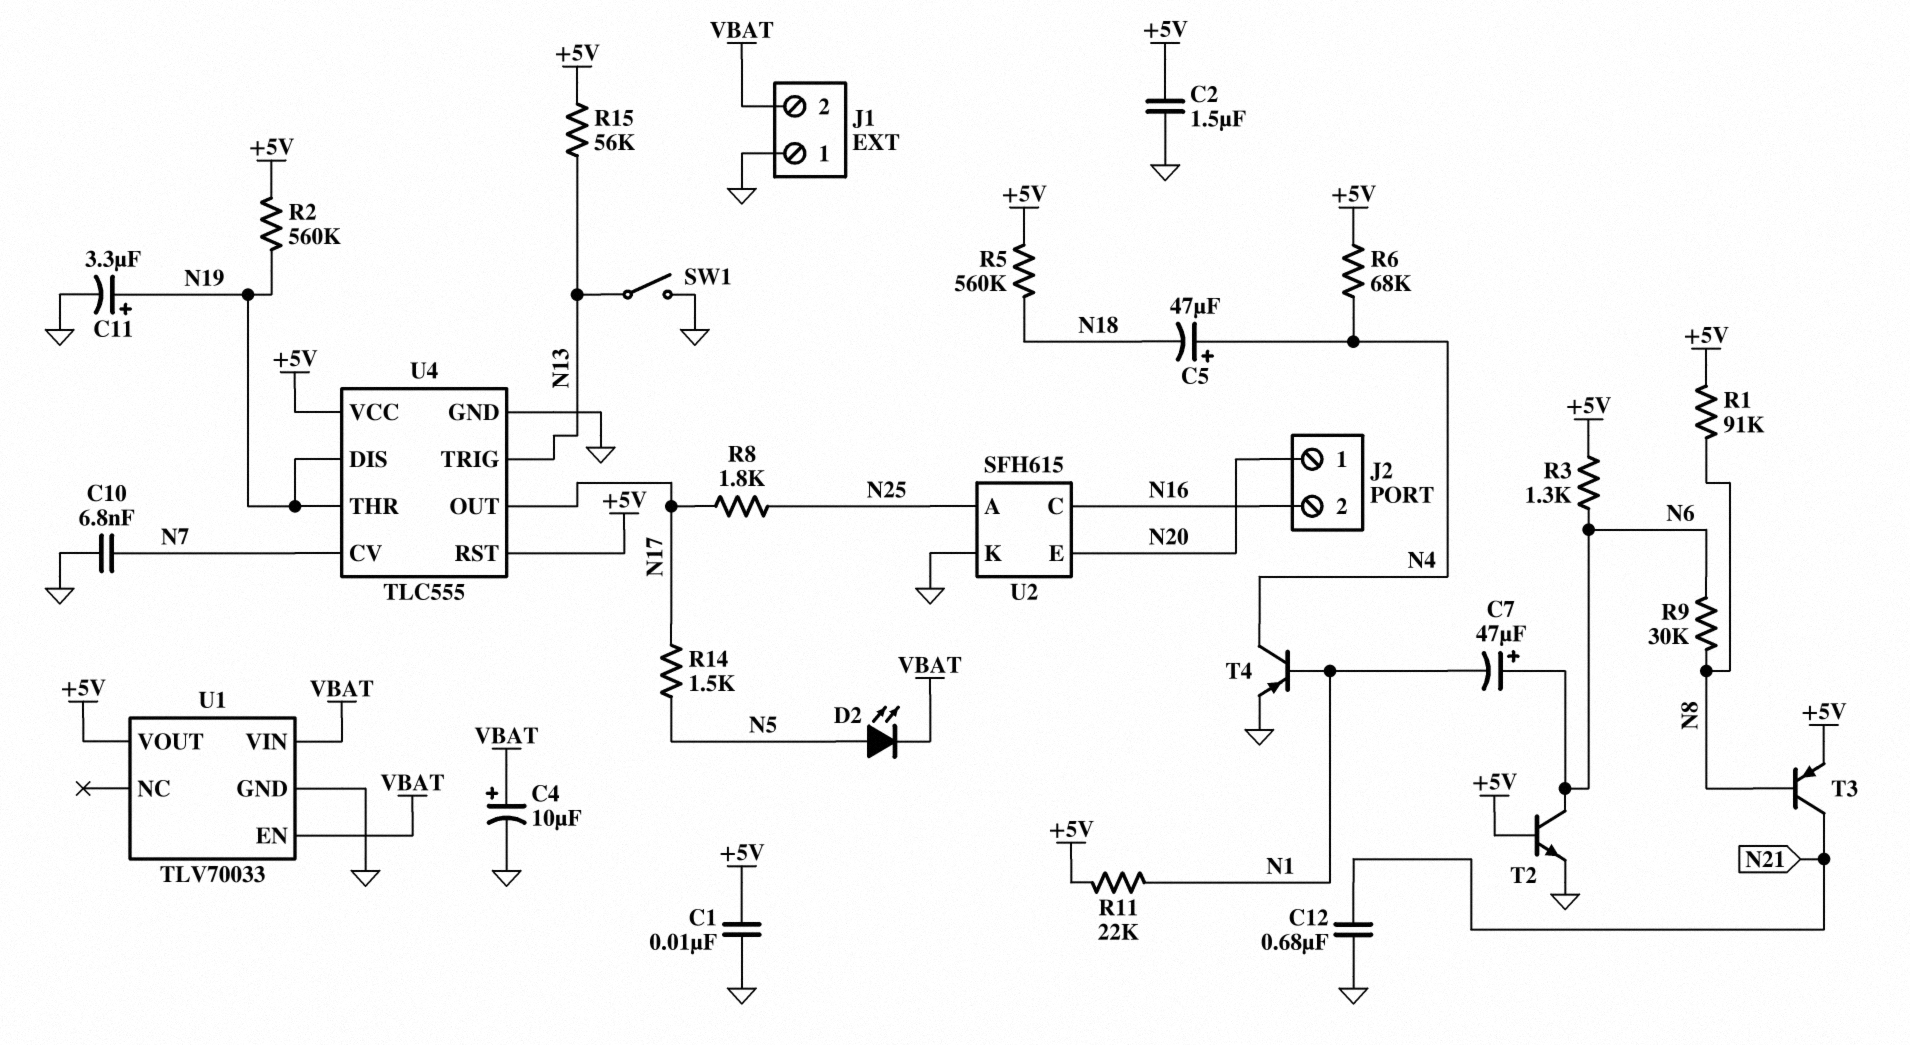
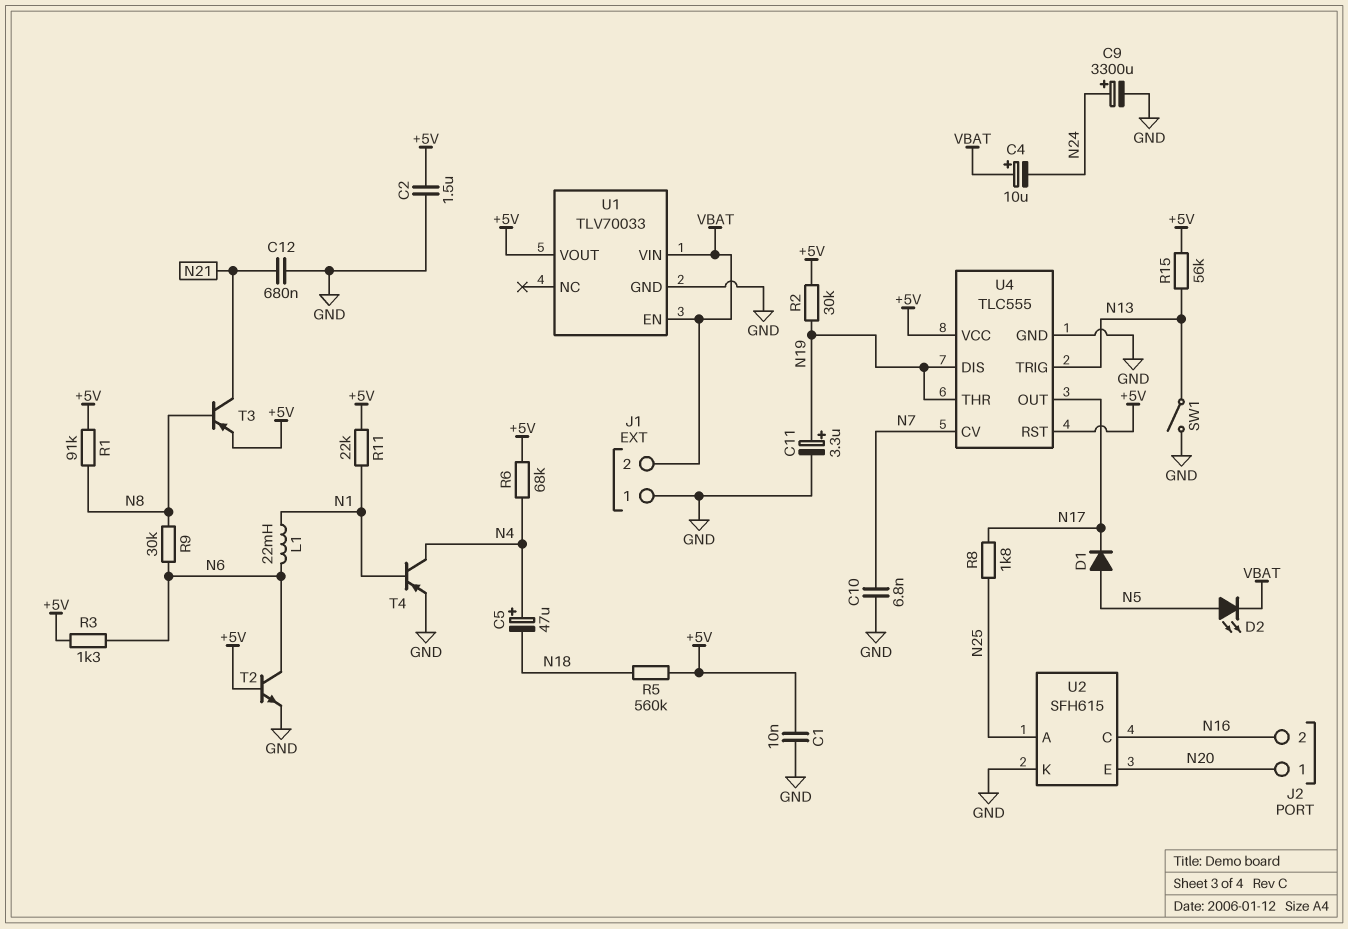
C4: 10uF (plus VBAT, minus GND) -> 10uF (plus VBAT, minus N24)
C7: 47uF (plus N6, minus N1) -> none
C9: none -> 3300uF (plus N24, minus GND)
D1: none -> diode (A N5, K N17)
L1: none -> 22mH (N1, N6)
R2: 560k (+5V, N19) -> 30k (+5V, N19)
R14: 1.5k (N5, N17) -> none

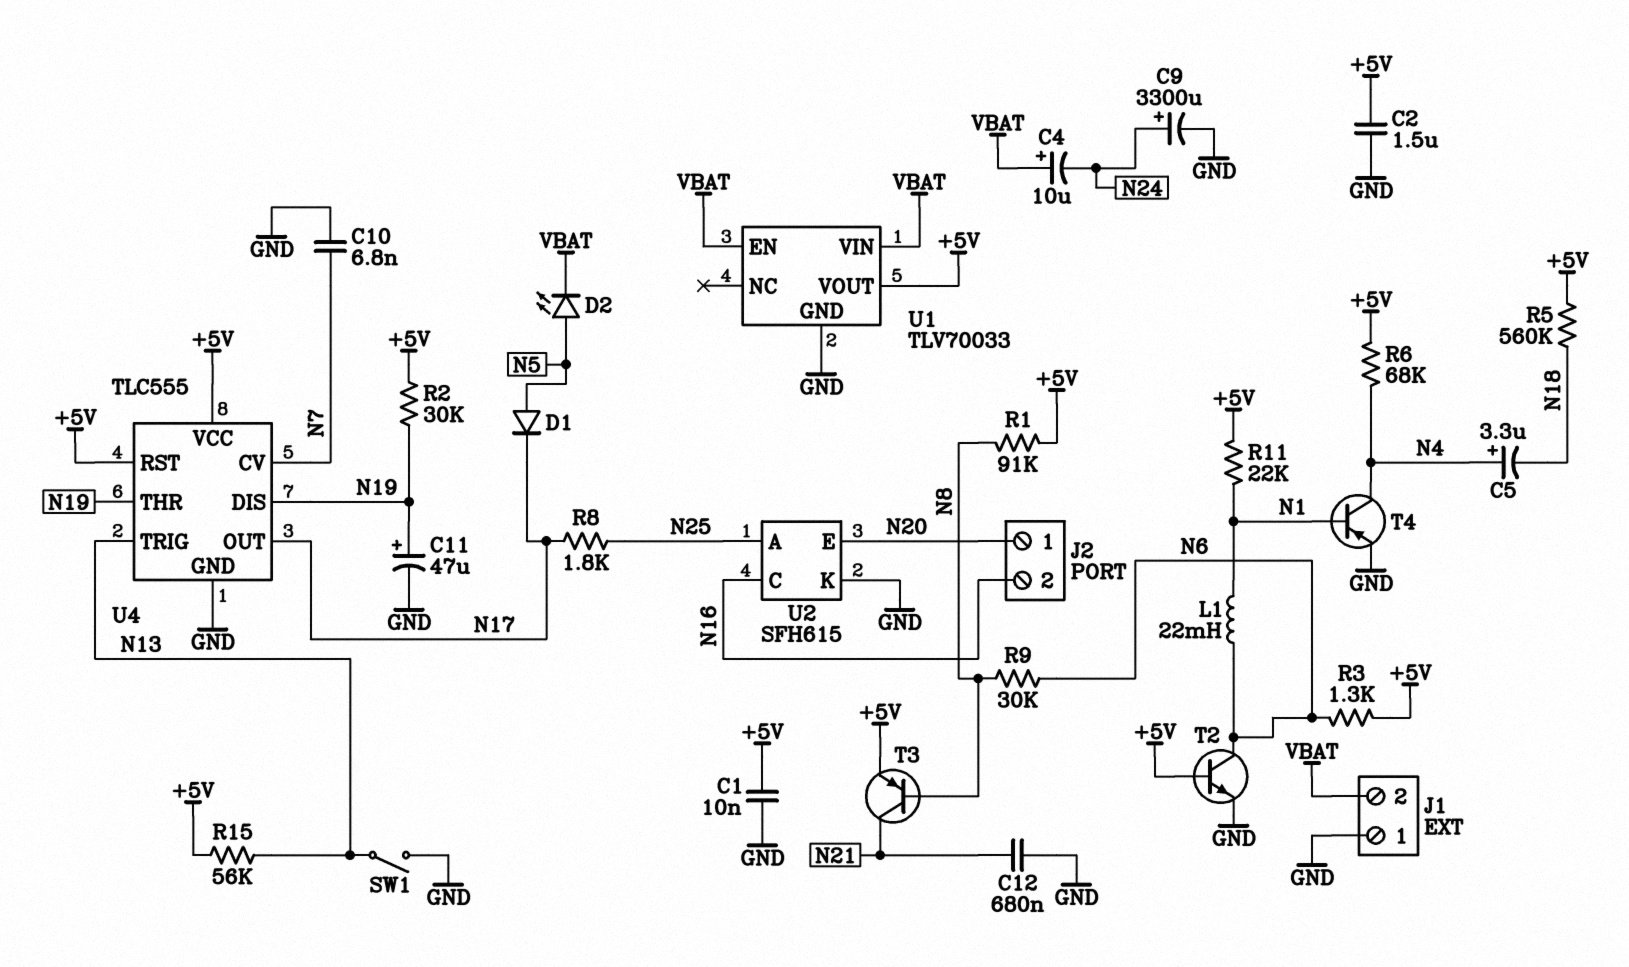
C5: 47uF (plus N4, minus N18) -> 3.3uF (plus N4, minus N18)
C11: 3.3uF (plus N19, minus GND) -> 47uF (plus N19, minus GND)

